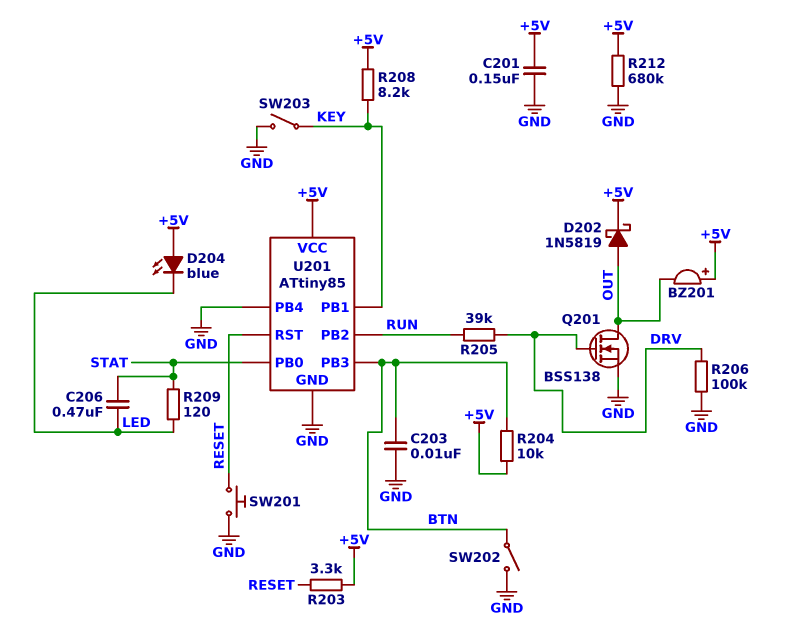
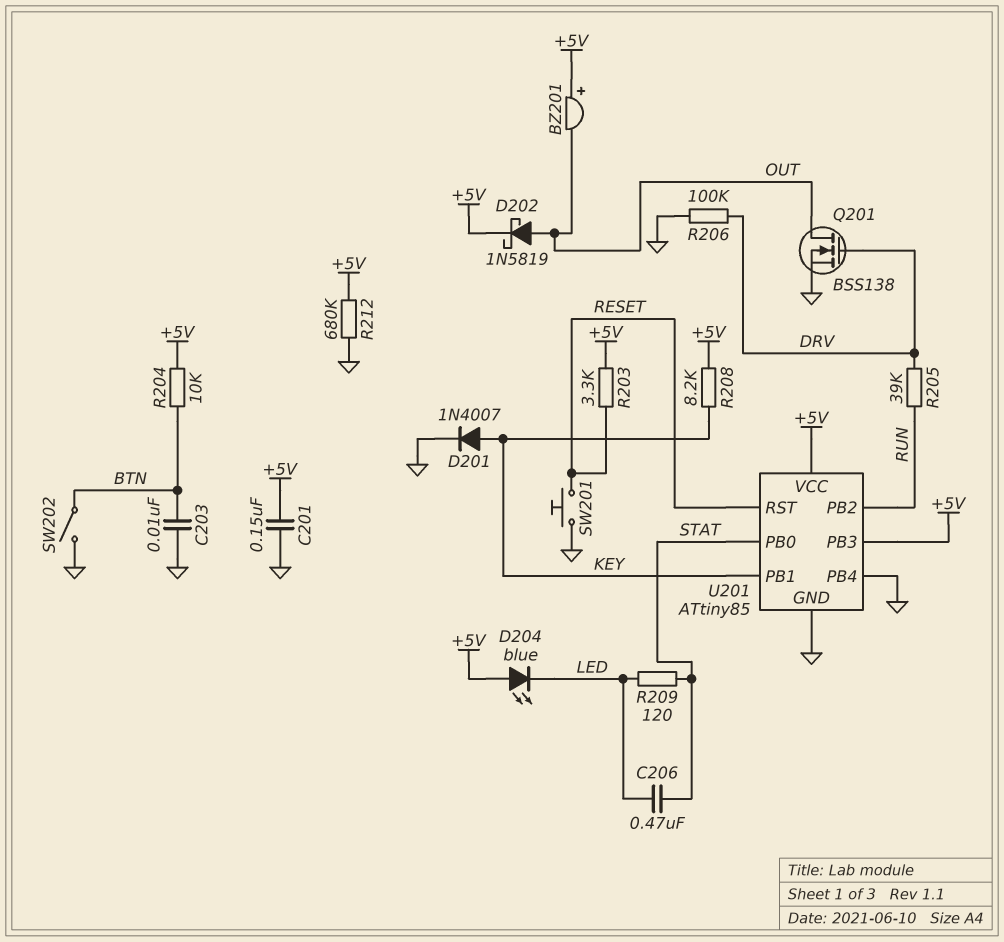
D201: none -> diode 1N4007 (A KEY, K GND)
SW203: switch (GND, KEY) -> none
U201 pin PB3: BTN -> +5V

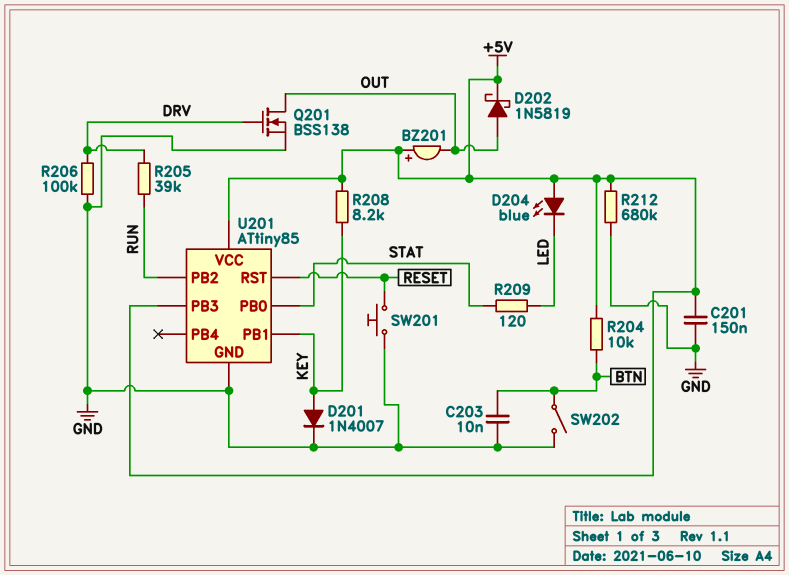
C206: 470nF (LED, STAT) -> none
R203: 3.3k (+5V, RESET) -> none
U201 pin PB4: GND -> none

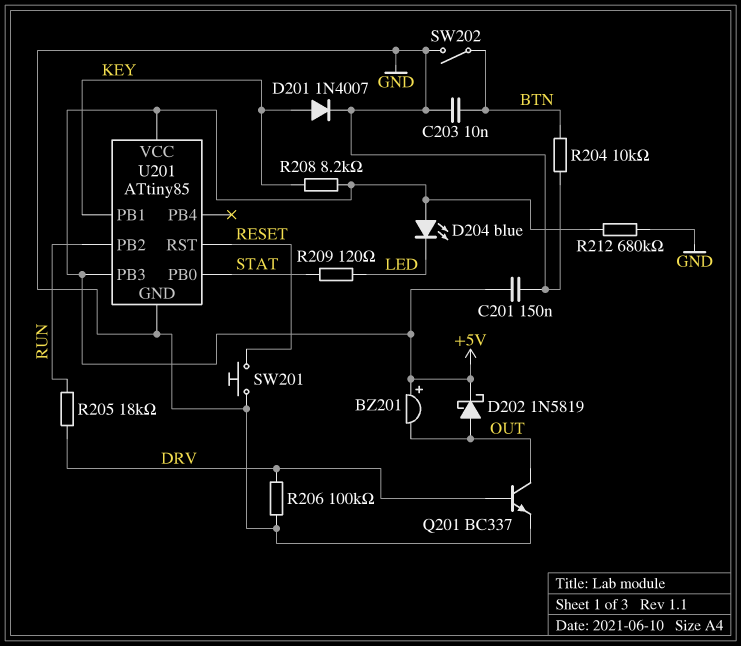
Q201: NMOS BSS138 (G DRV, D OUT, S GND) -> NPN BC337 (B DRV, C OUT, E GND)
R204: 10k (+5V, BTN) -> 10k (BTN, GND)
R205: 39k (DRV, RUN) -> 18k (DRV, RUN)

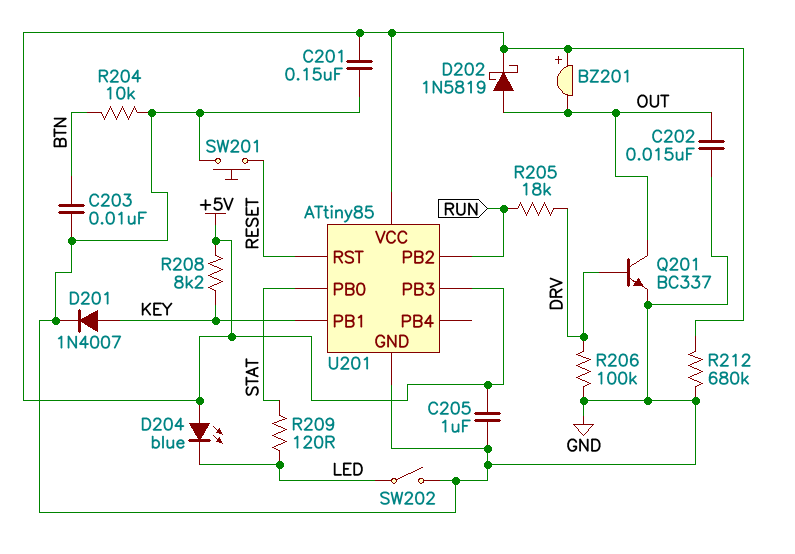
C202: none -> 15nF (GND, OUT)
C205: none -> 1uF (+5V, GND)
SW202: switch (BTN, GND) -> switch (GND, LED)

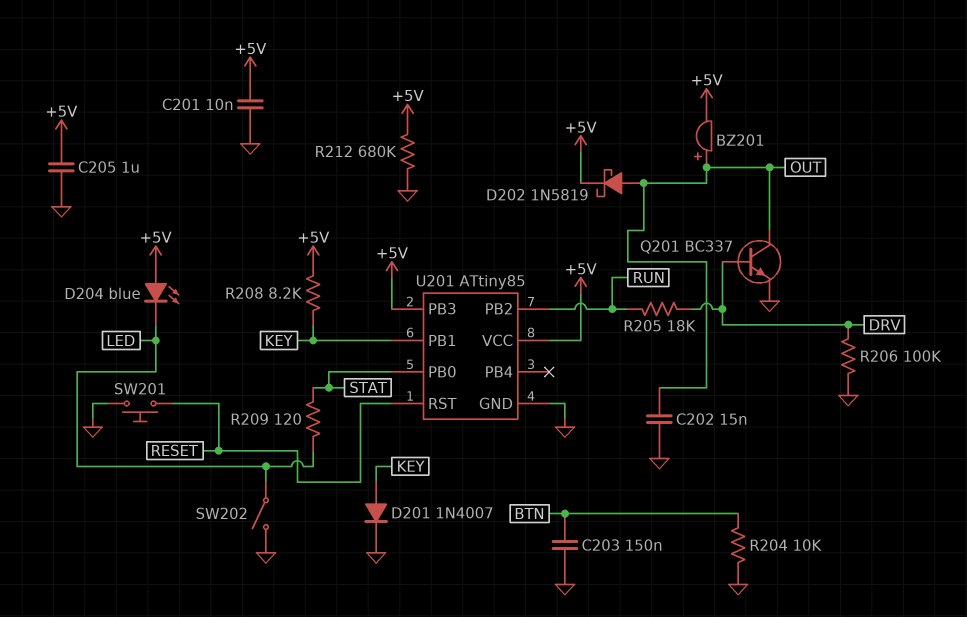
BZ201: buzzer (plus +5V, minus OUT) -> buzzer (plus OUT, minus +5V)
C201: 150nF (+5V, GND) -> 10nF (+5V, GND)
C203: 10nF (BTN, GND) -> 150nF (BTN, GND)

